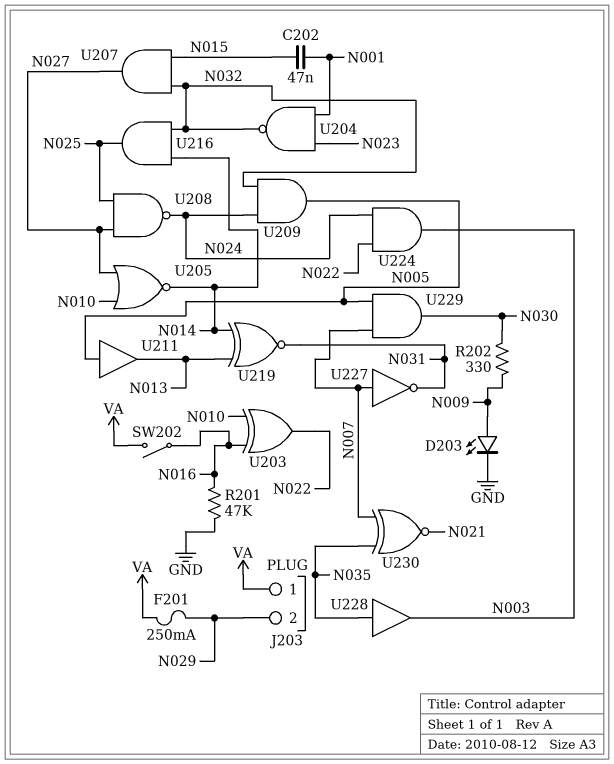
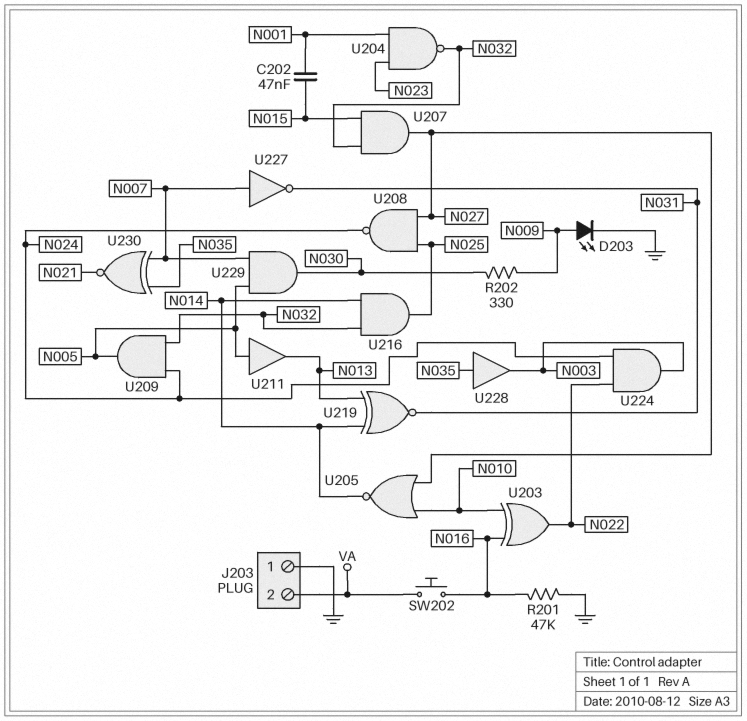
F201: 250mA (N029, VA) -> none
J203 pin 1: VA -> GND
J203 pin 2: N029 -> VA
SW202: switch (N016, VA) -> button (N016, VA)

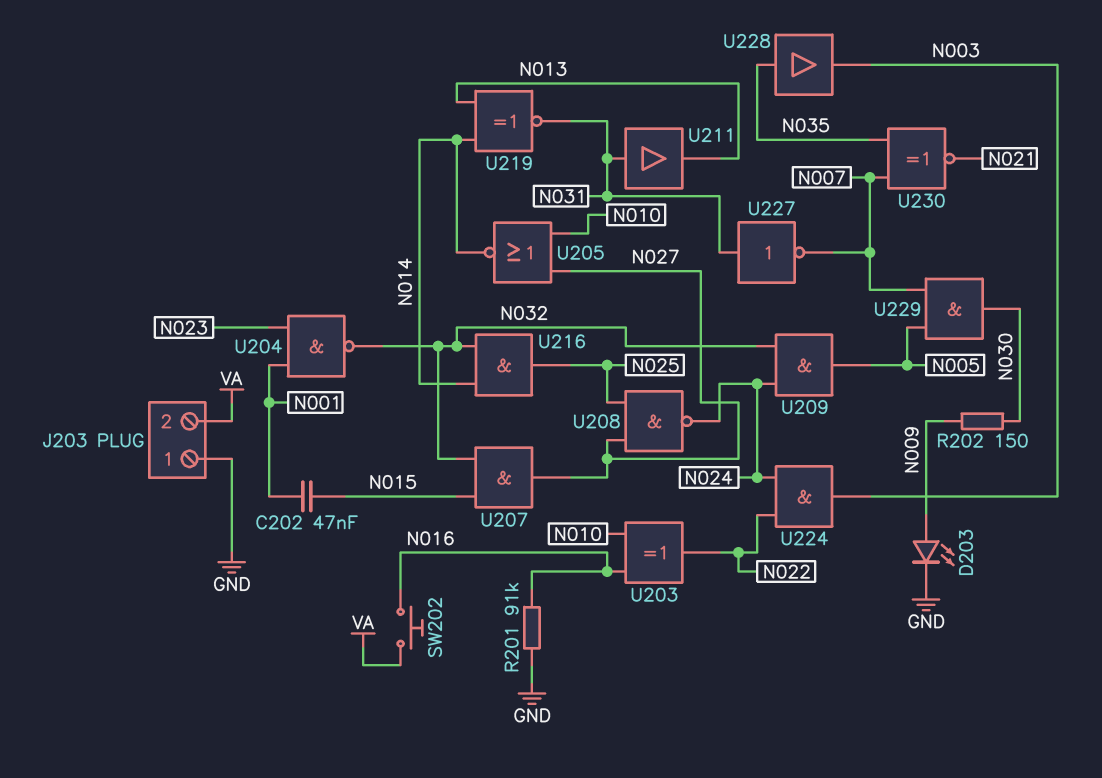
R201: 47k (GND, N016) -> 91k (GND, N016)
R202: 330 (N009, N030) -> 150 (N009, N030)
U211: buffer (in N005, out N013) -> buffer (in N031, out N013)
U227: NOT (in N007, out N031) -> NOT (in N031, out N007)

